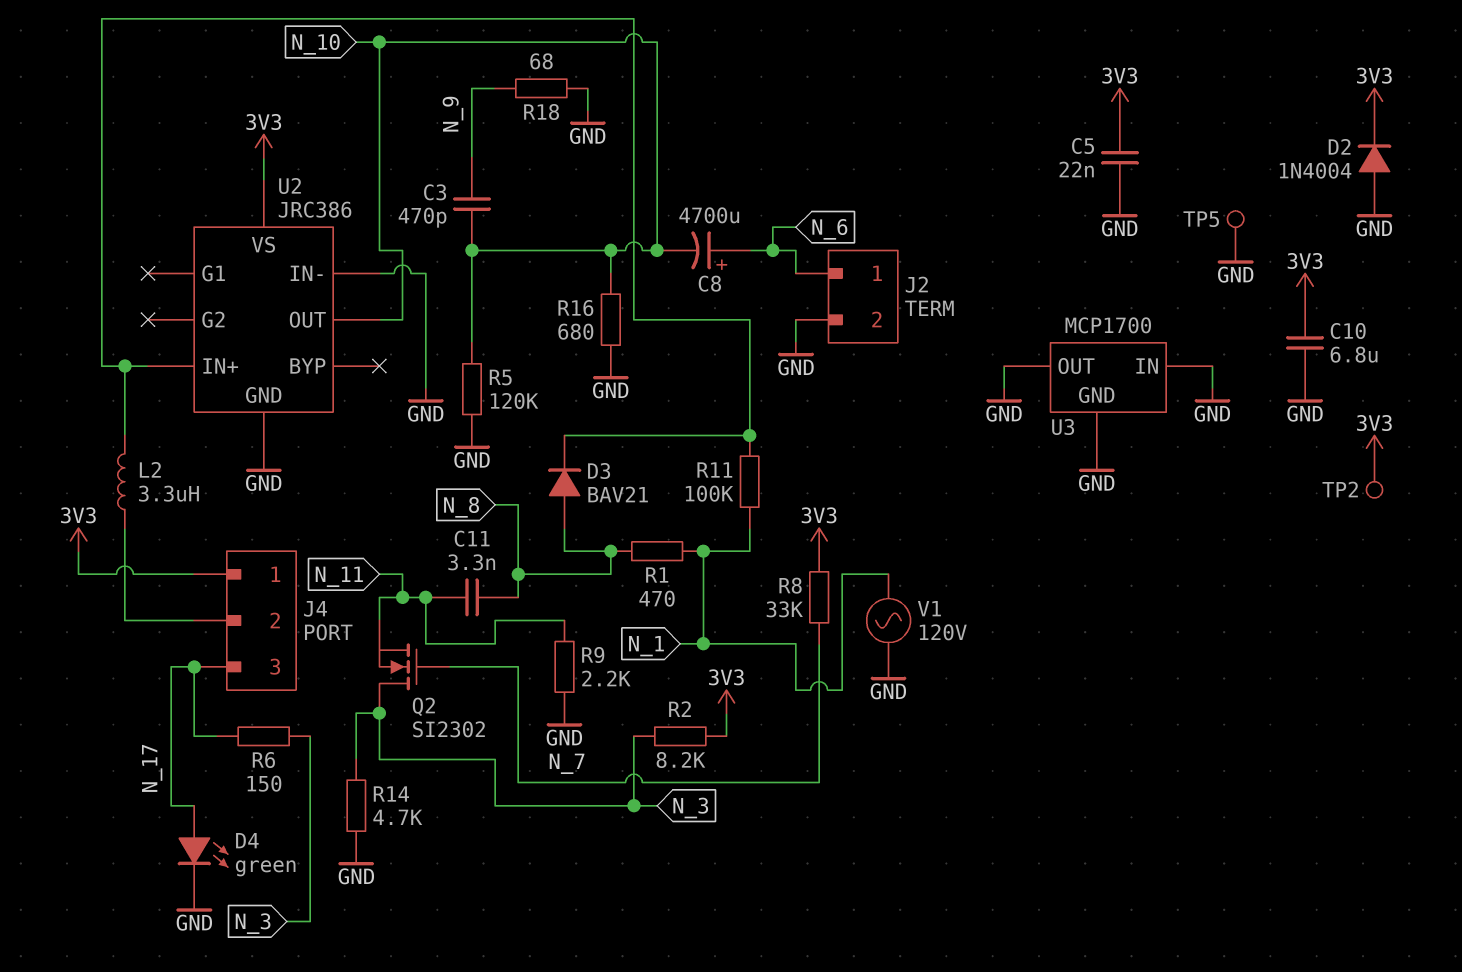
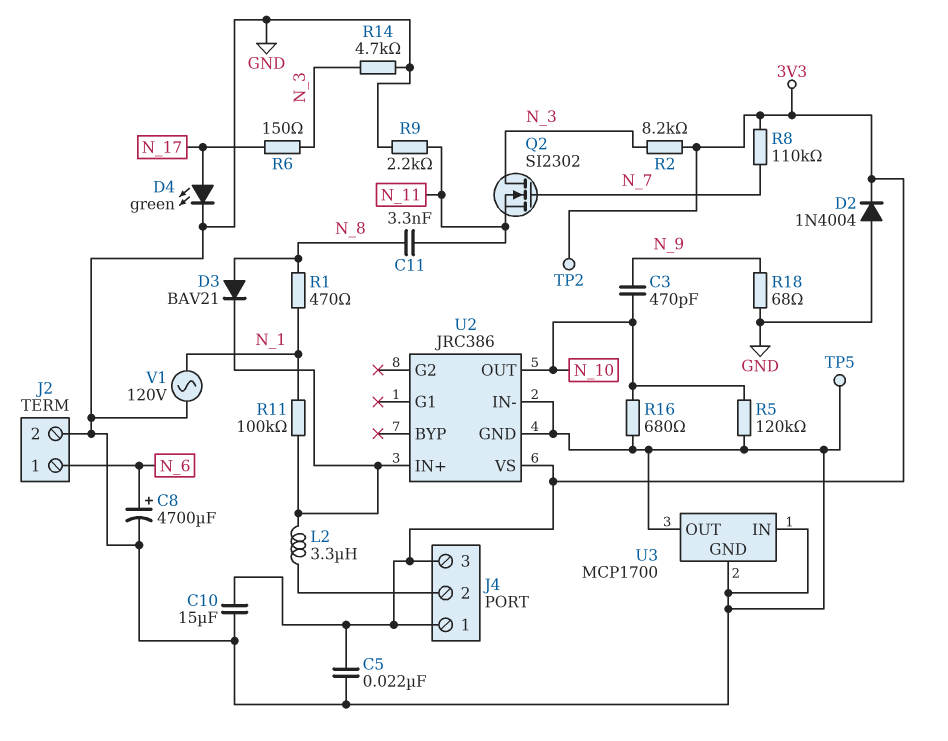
C8: 4700uF (plus N_6, minus N_10) -> 4700uF (plus N_6, minus GND)
C10: 6.8uF (3V3, GND) -> 15uF (3V3, GND)
J4 pin 3: N_17 -> 3V3
R8: 33k (3V3, N_7) -> 110k (3V3, N_7)

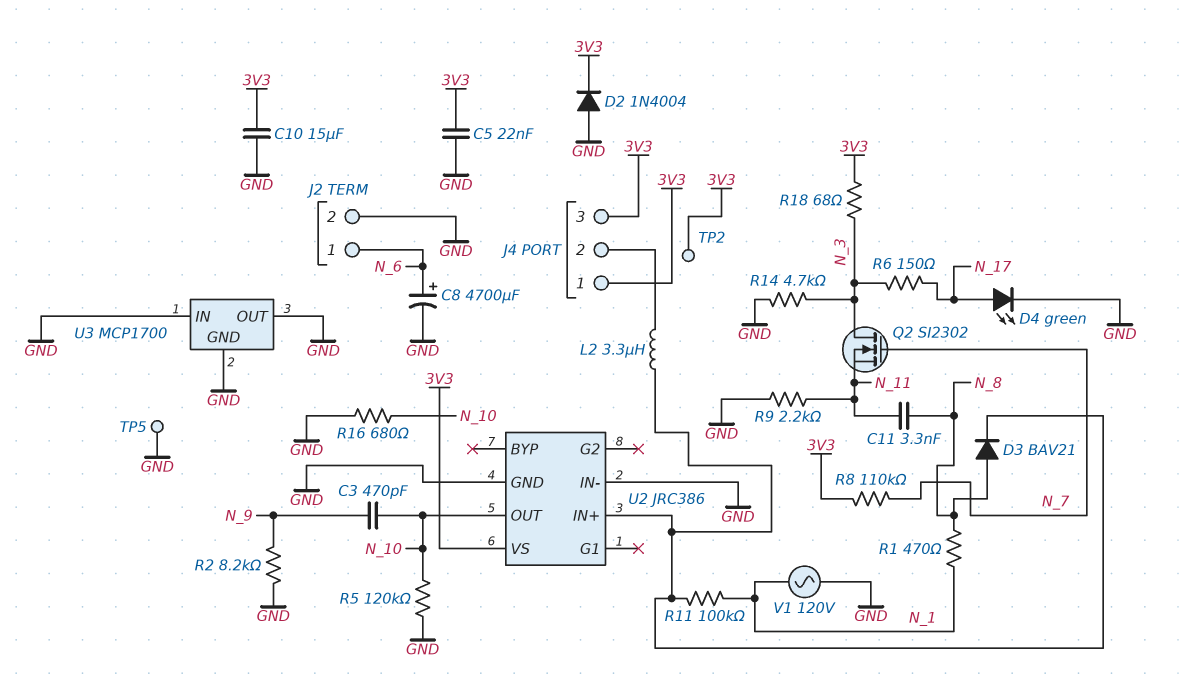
R2: 8.2k (3V3, N_3) -> 8.2k (GND, N_9)
R18: 68 (GND, N_9) -> 68 (3V3, N_3)

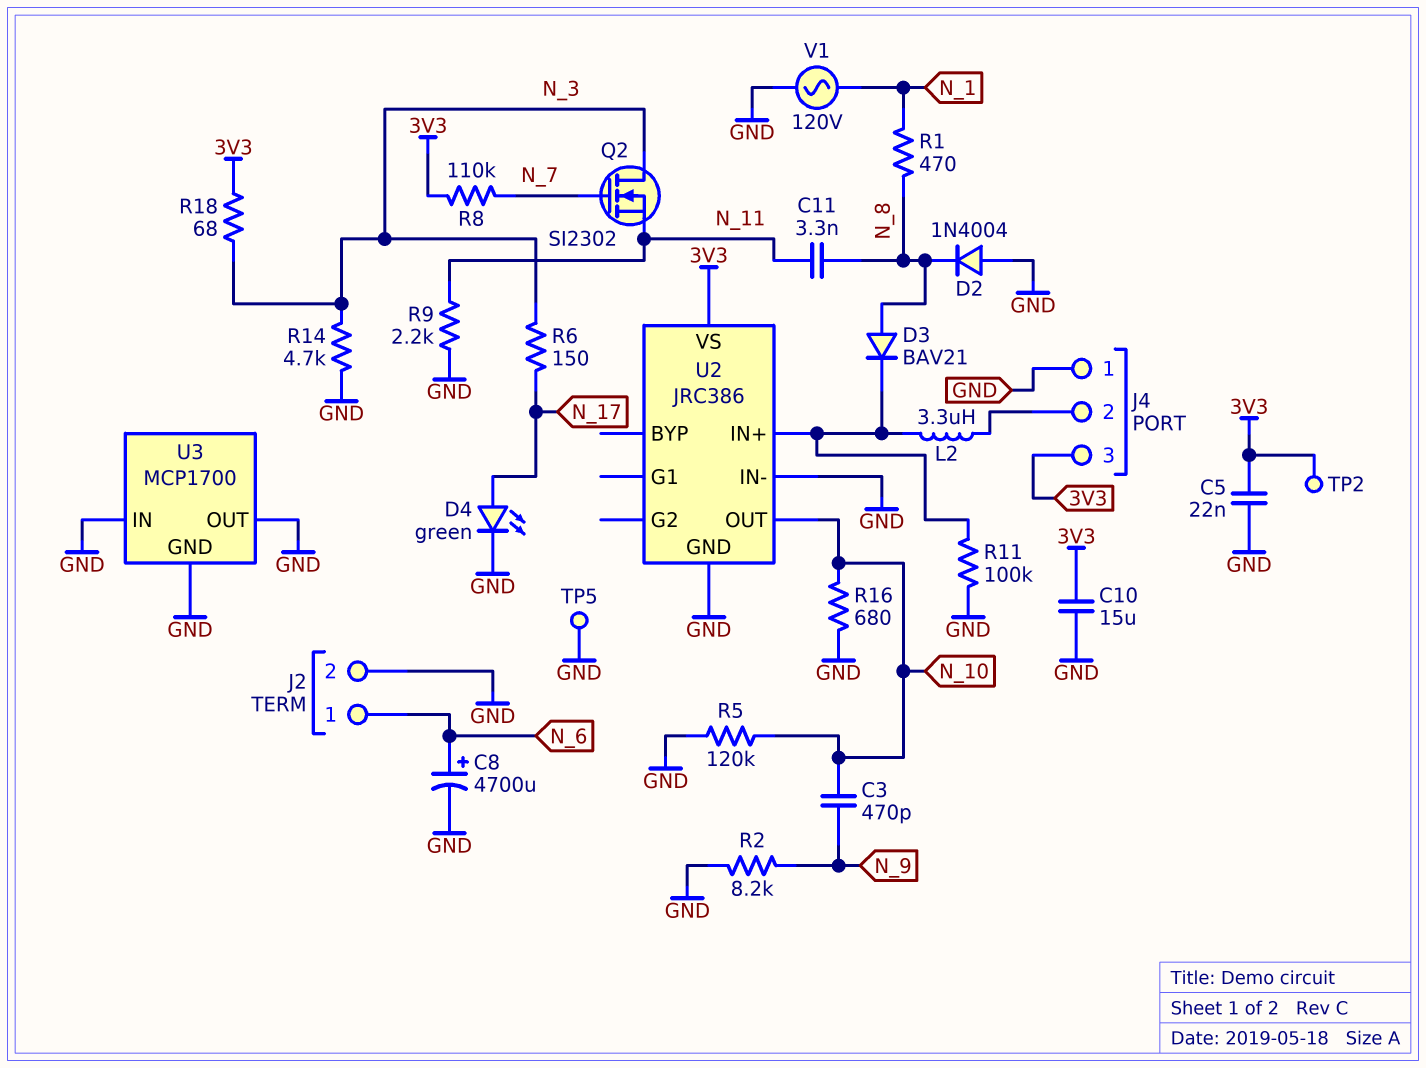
D2: diode 1N4004 (A GND, K 3V3) -> diode 1N4004 (A GND, K N_8)
J4 pin 1: 3V3 -> GND
R11: 100k (N_1, U2/IN+) -> 100k (GND, U2/IN+)

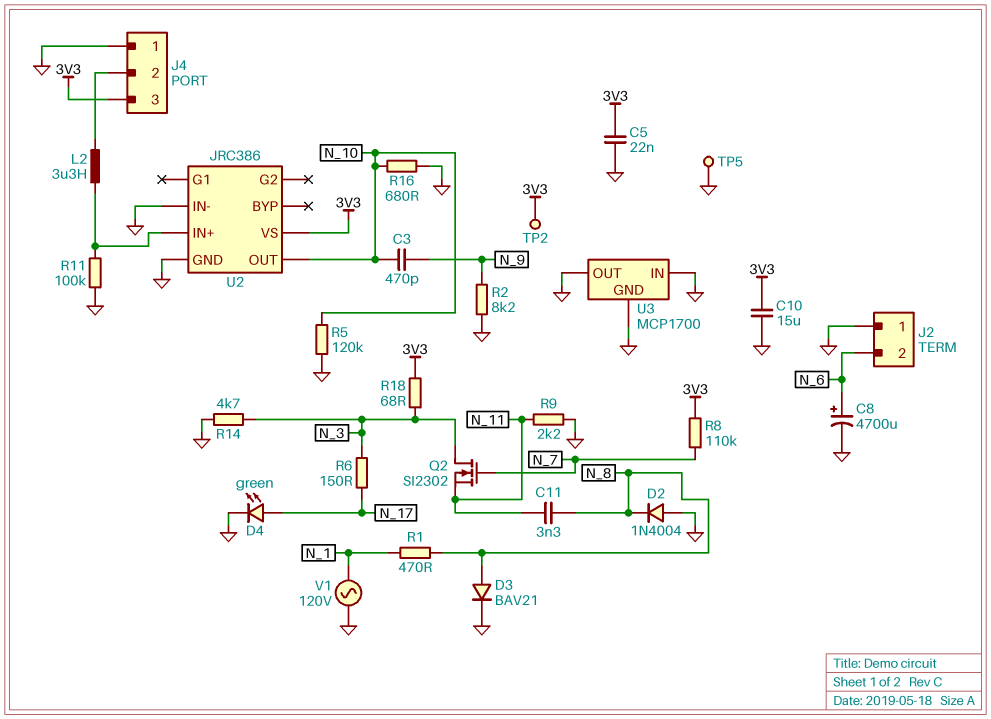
D3: diode BAV21 (A N_8, K U2/IN+) -> diode BAV21 (A N_8, K GND)
J2 pin 1: N_6 -> GND
J2 pin 2: GND -> N_6

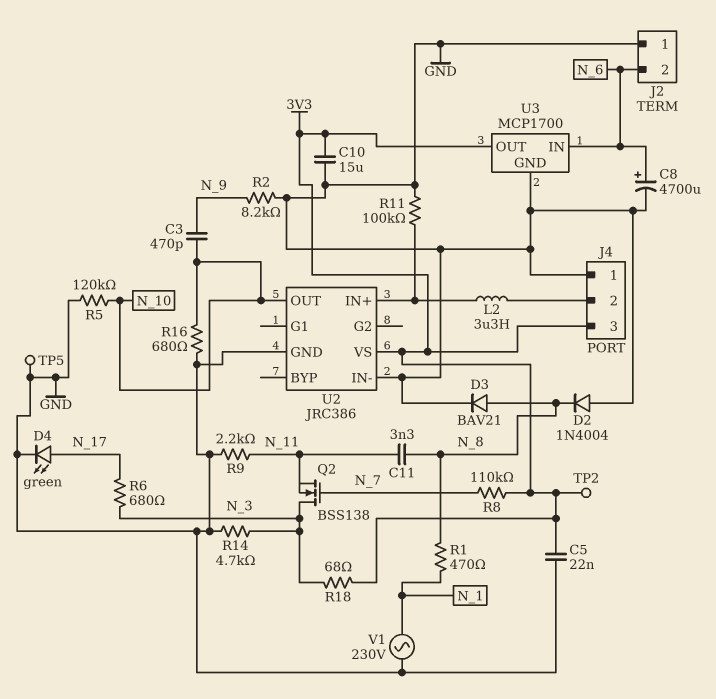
Q2: NMOS SI2302 (G N_7, D N_3, S N_11) -> NMOS BSS138 (G N_7, D N_3, S N_11)
R6: 150 (N_3, N_17) -> 680 (N_3, N_17)
U3 pin IN: GND -> N_6
U3 pin OUT: GND -> 3V3
V1: AC 120V (GND, N_1) -> AC 230V (GND, N_1)

